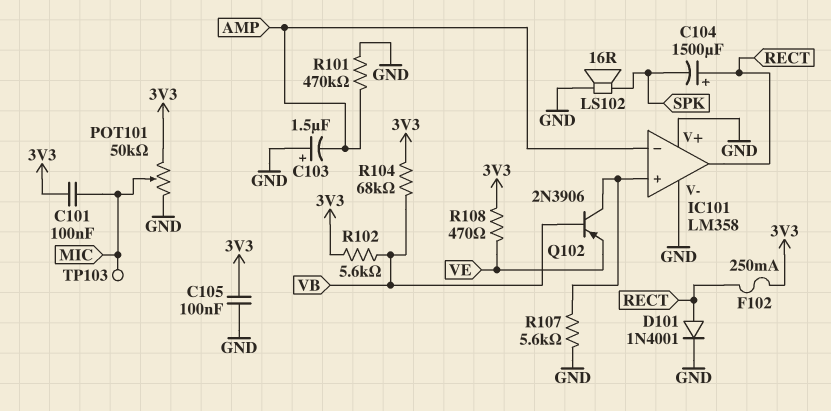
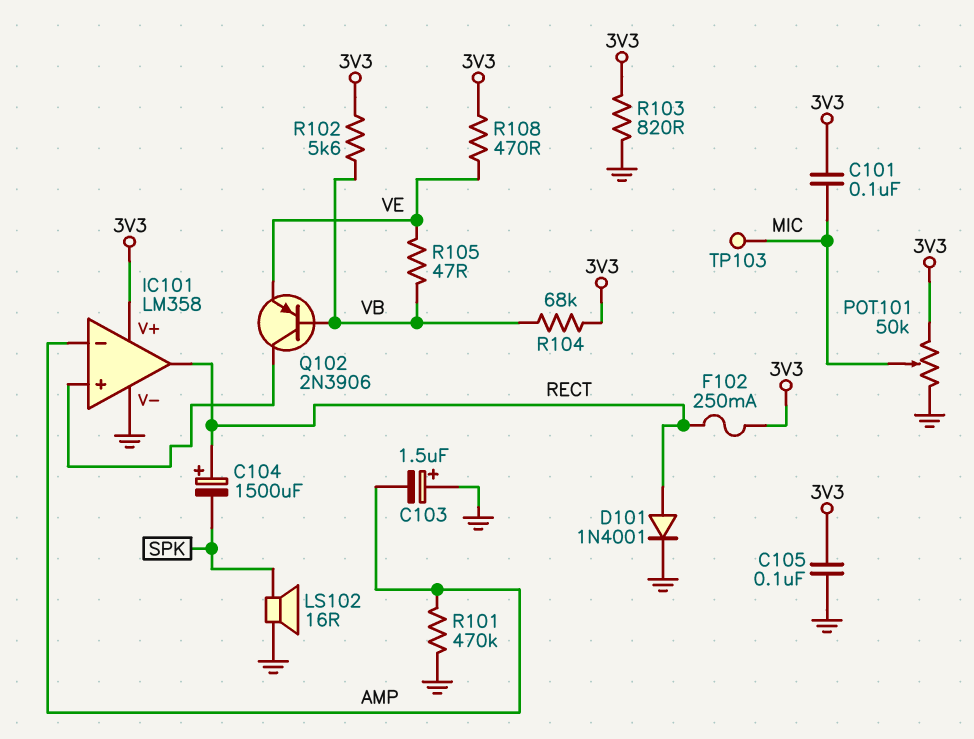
IC101 pin V+: GND -> 3V3
R103: none -> 820 (3V3, GND)
R105: none -> 47 (VB, VE)
R107: 5.6k (GND, IC101/in+) -> none

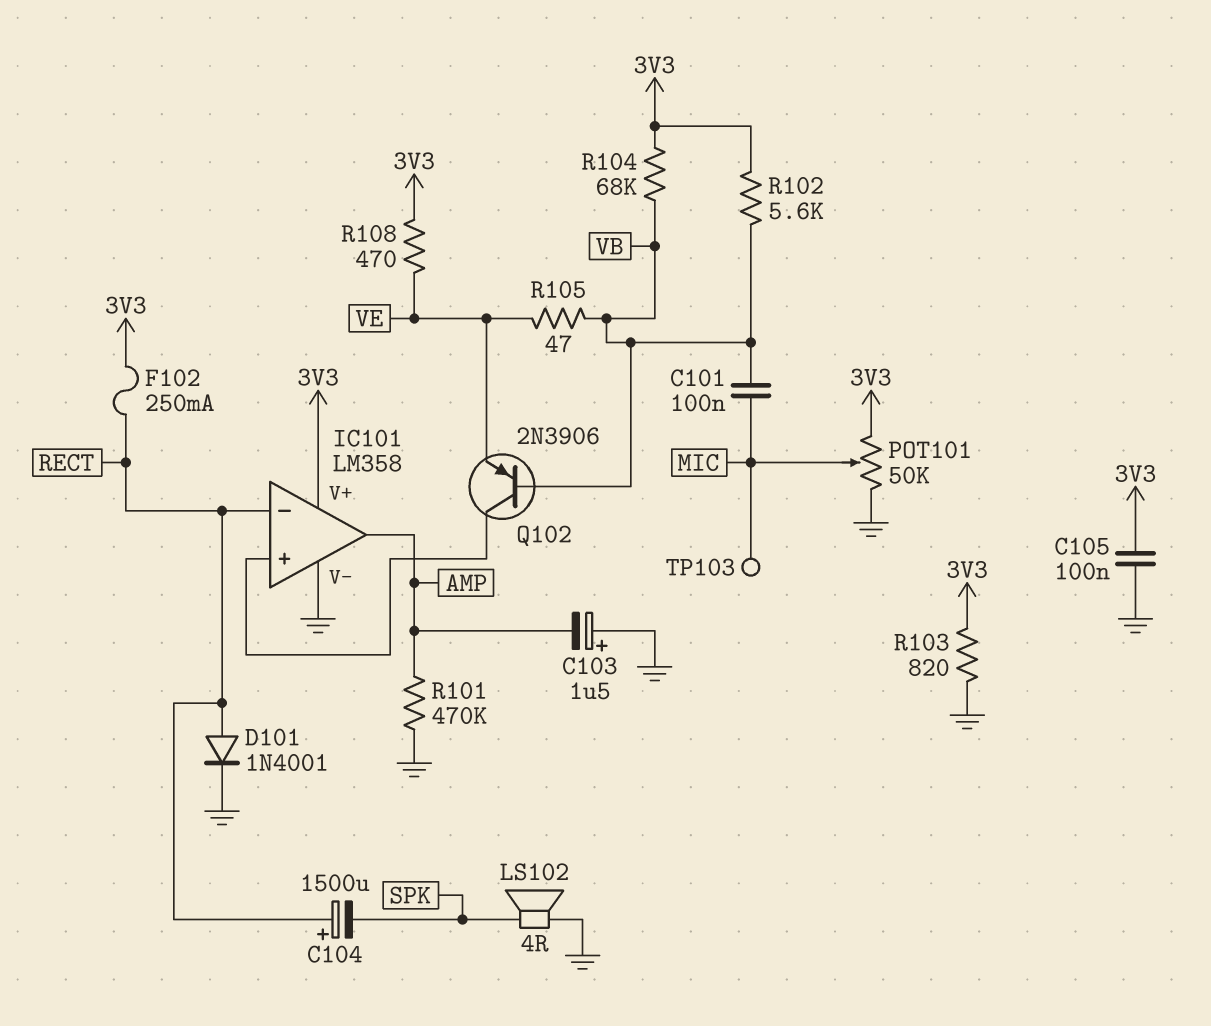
C101: 100nF (3V3, MIC) -> 100nF (MIC, VB)
IC101 pin in-: AMP -> RECT
IC101 pin out: RECT -> AMP
LS102: speaker 16R (GND, SPK) -> speaker 4R (GND, SPK)

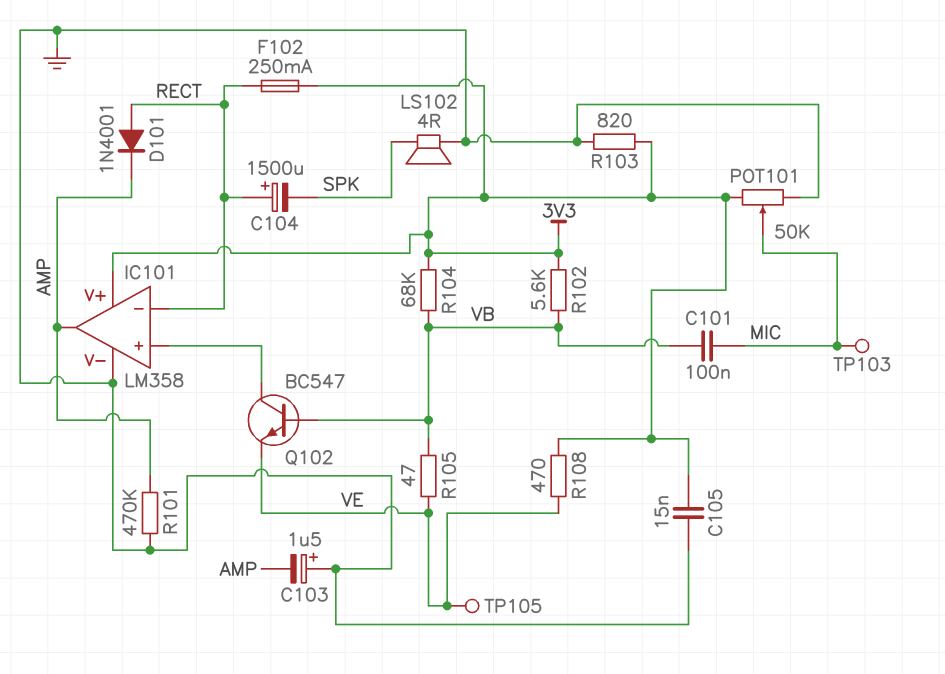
C105: 100nF (3V3, GND) -> 15nF (3V3, GND)
D101: diode 1N4001 (A RECT, K GND) -> diode 1N4001 (A RECT, K AMP)
Q102: PNP 2N3906 (B VB, C IC101/in+, E VE) -> NPN BC547 (B VB, C IC101/in+, E VE)
TP105: none -> test point (VE)

